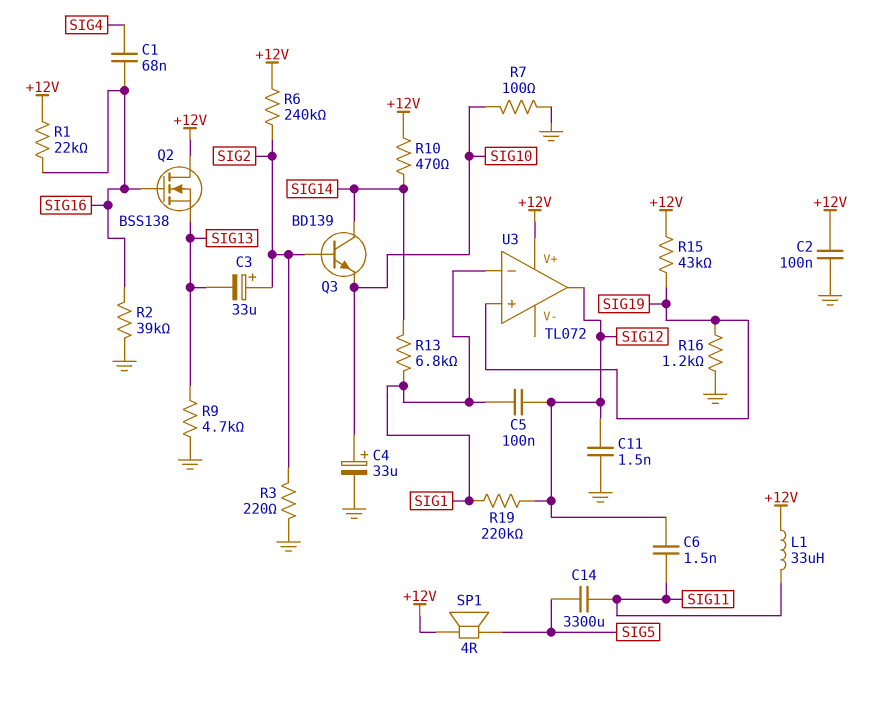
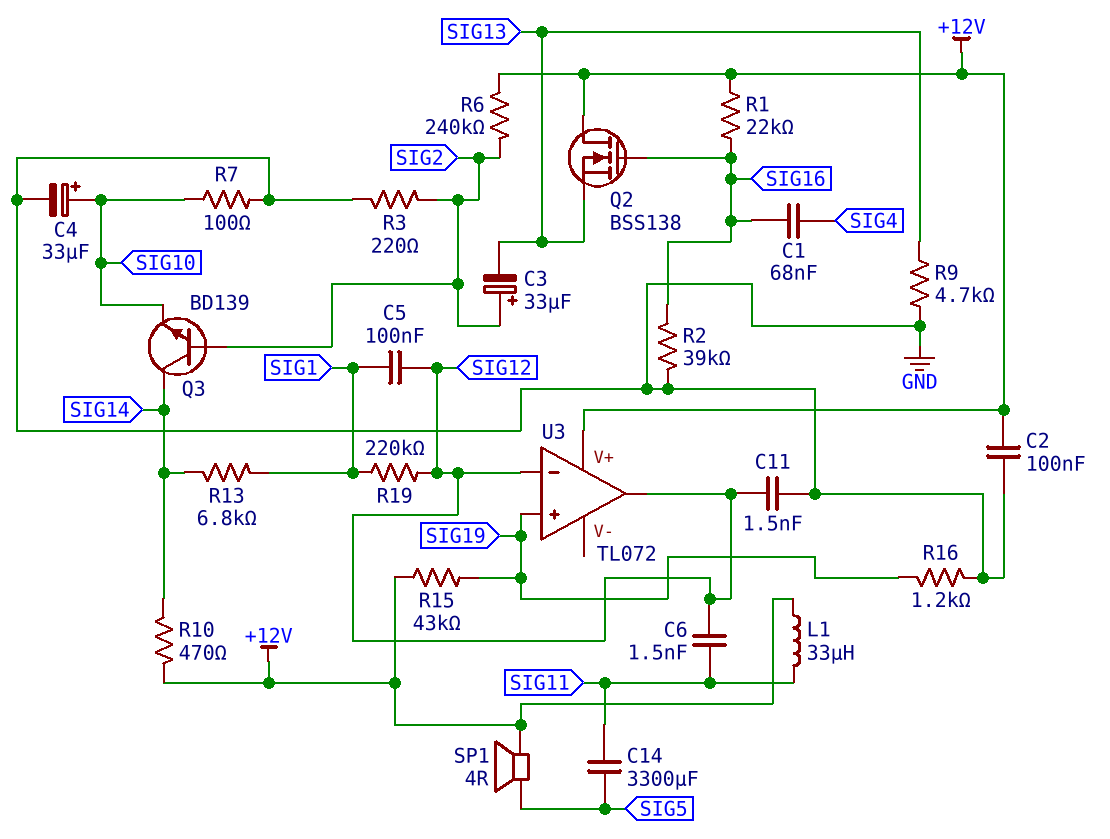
U3 pin in-: SIG1 -> SIG12

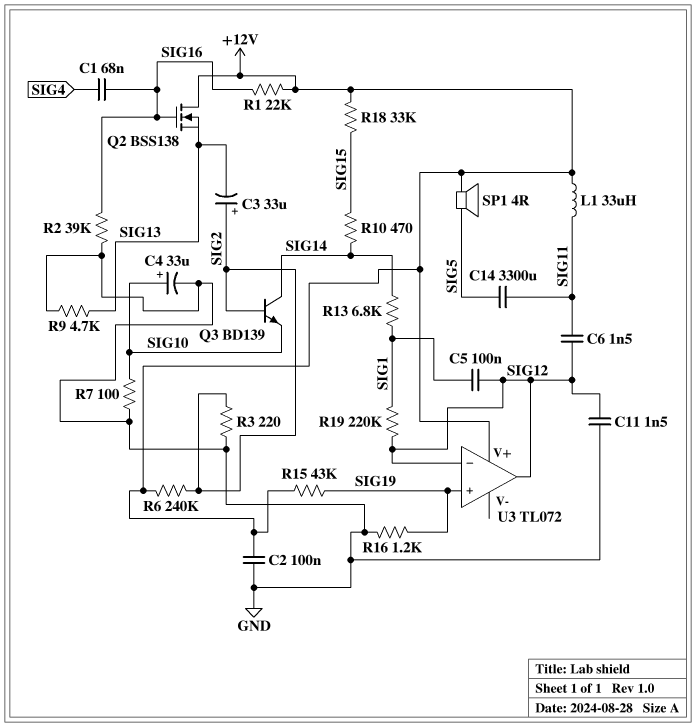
R10: 470 (+12V, SIG14) -> 470 (SIG14, SIG15)
R18: none -> 33k (+12V, SIG15)

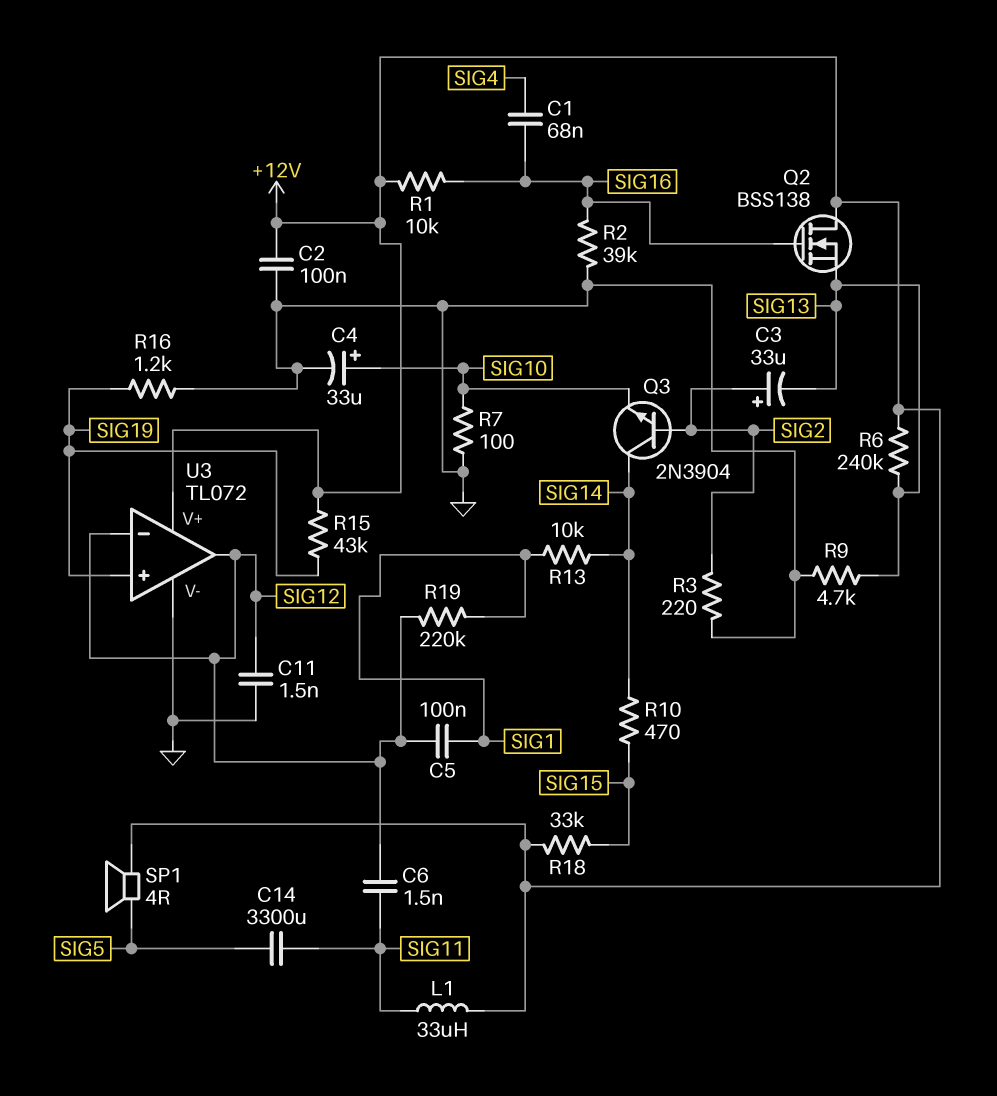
Q3: NPN BD139 (B SIG2, C SIG14, E SIG10) -> NPN 2N3904 (B SIG2, C SIG14, E SIG10)
R1: 22k (+12V, SIG16) -> 10k (+12V, SIG16)
R6: 240k (+12V, SIG2) -> 240k (+12V, SIG13)
R13: 6.8k (SIG1, SIG14) -> 10k (SIG1, SIG14)
U3 pin V-: none -> GND

